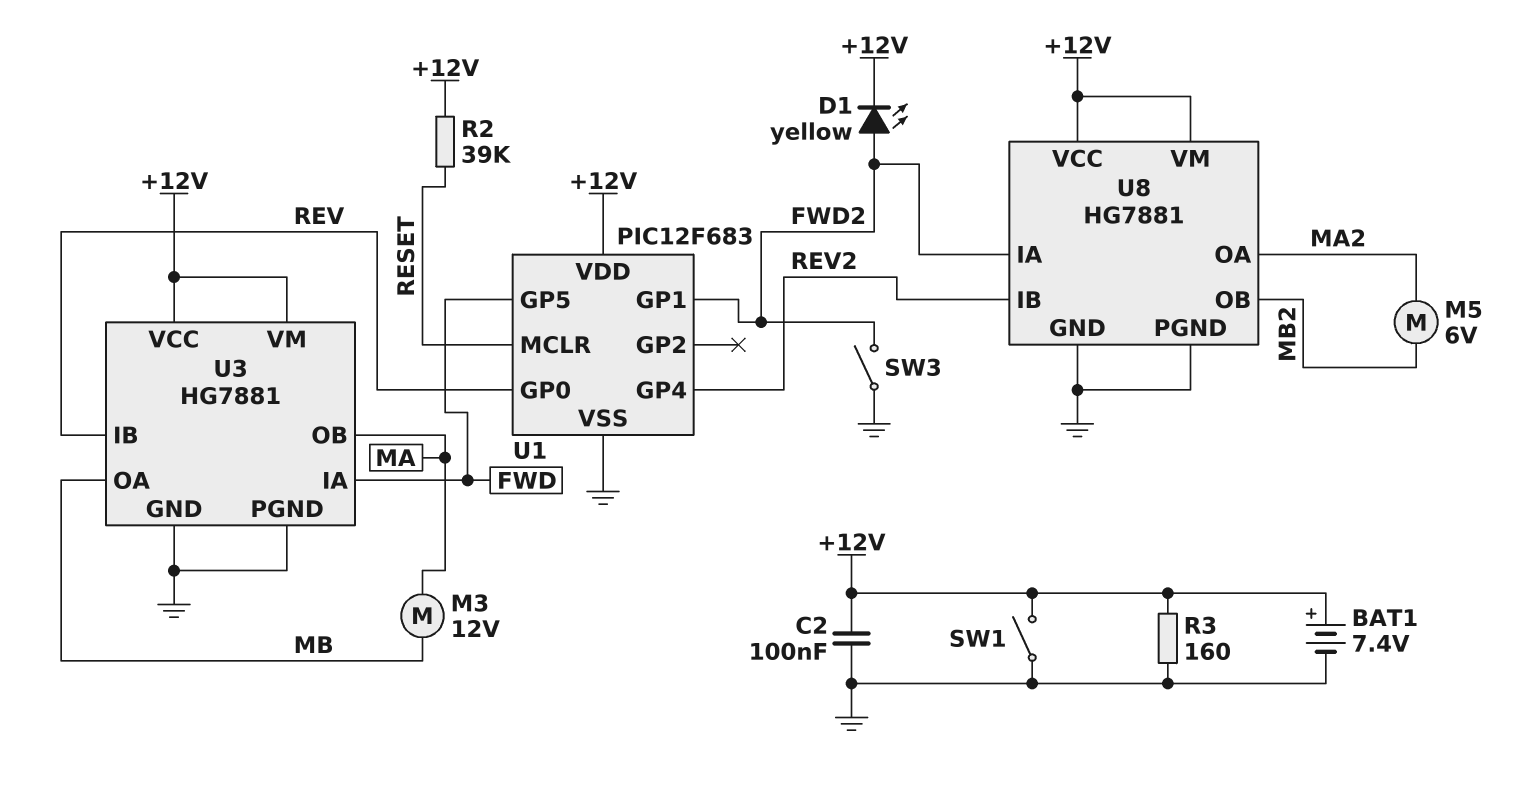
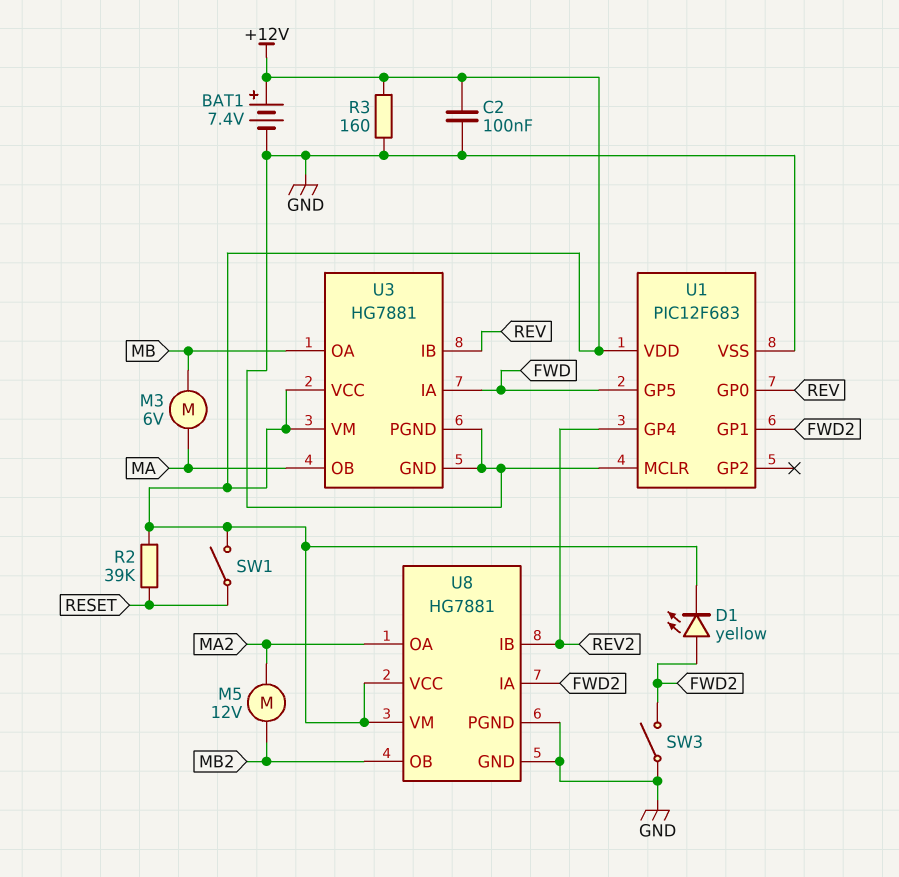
M3: motor 12V (MA, MB) -> motor 6V (MA, MB)
M5: motor 6V (MA2, MB2) -> motor 12V (MA2, MB2)
SW1: switch (+12V, GND) -> switch (+12V, RESET)
U1 pin MCLR: RESET -> GND

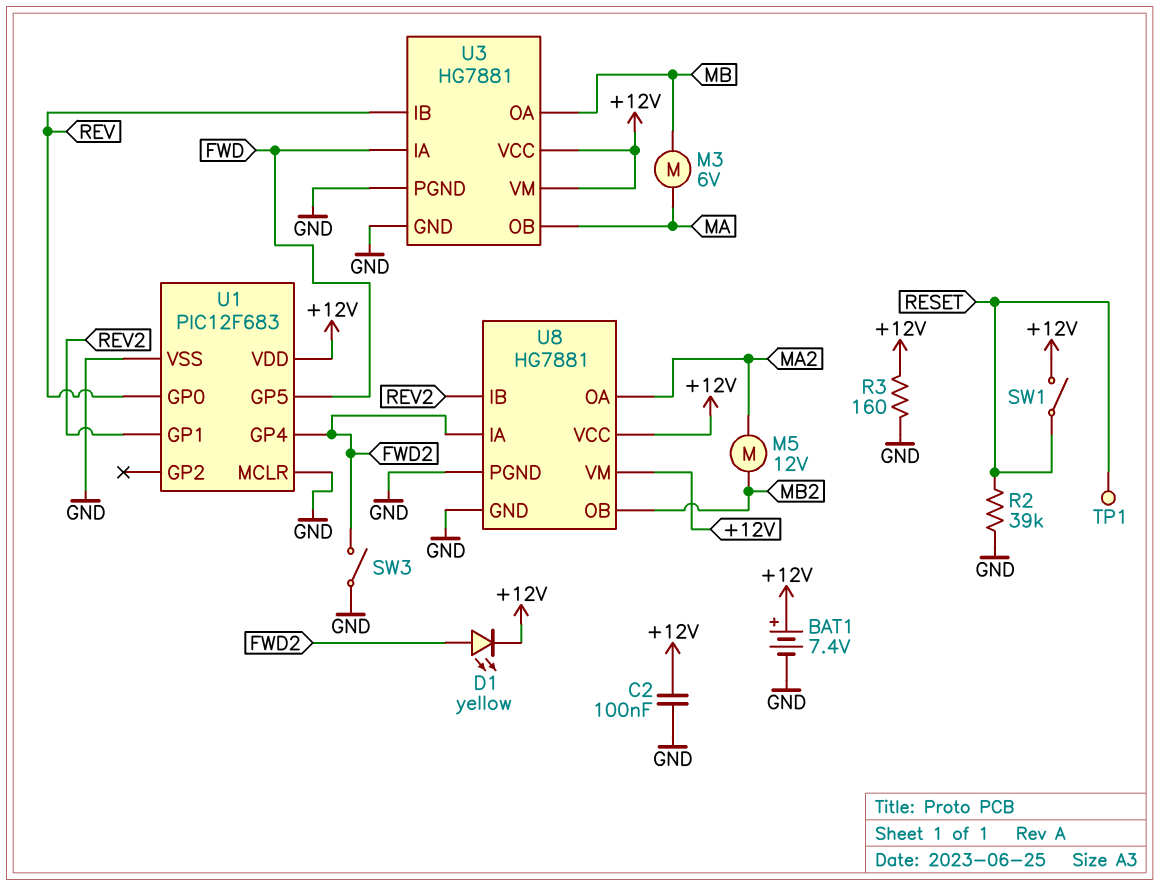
R2: 39k (+12V, RESET) -> 39k (GND, RESET)
TP1: none -> test point (RESET)
U1 pin GP1: FWD2 -> REV2
U1 pin GP4: REV2 -> FWD2

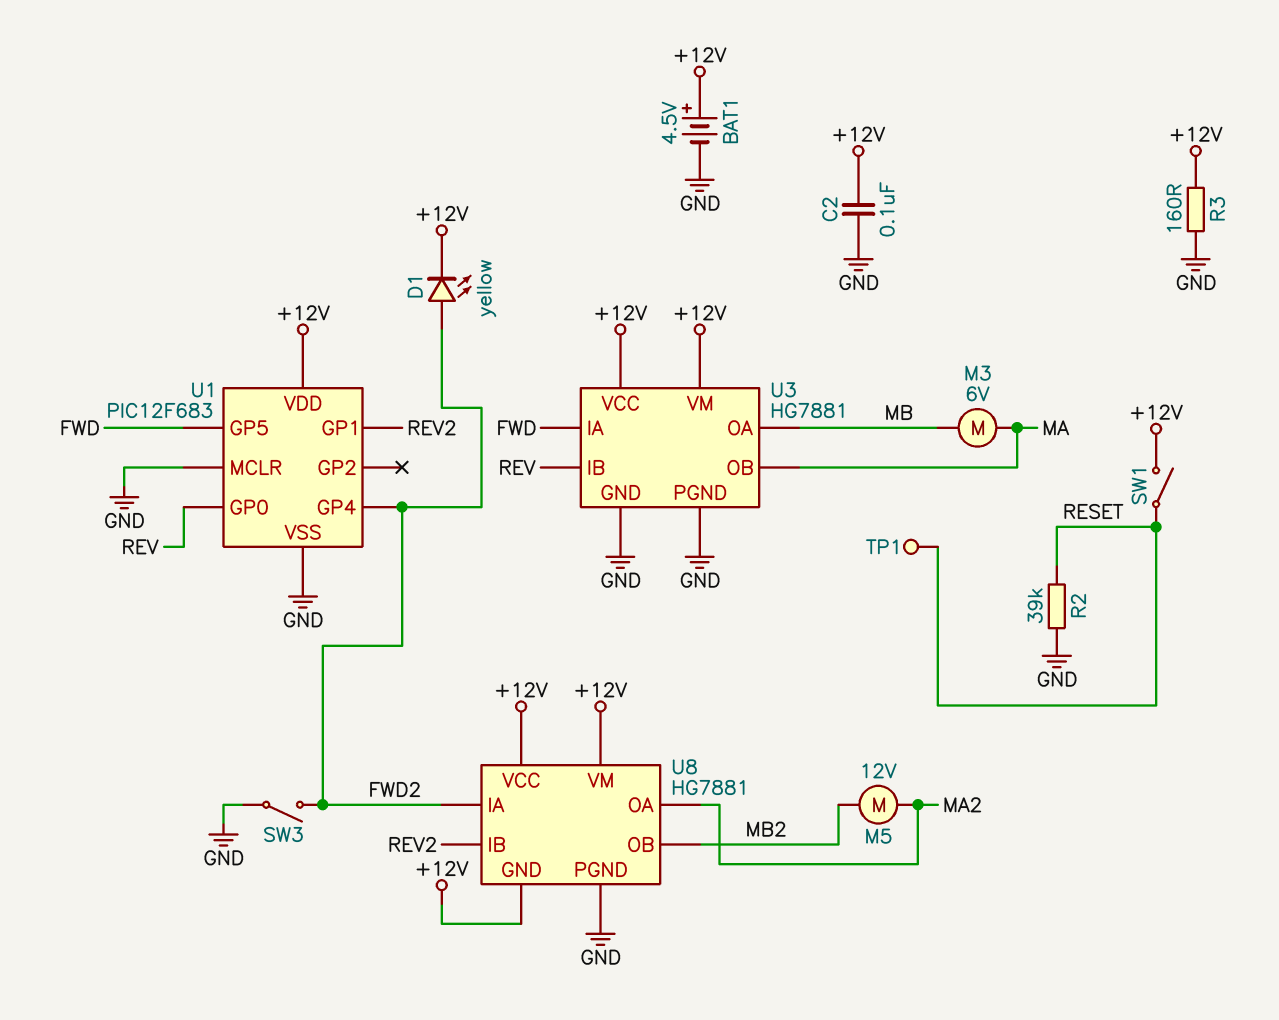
BAT1: 7.4V (plus +12V, minus GND) -> 4.5V (plus +12V, minus GND)
U8 pin GND: GND -> +12V

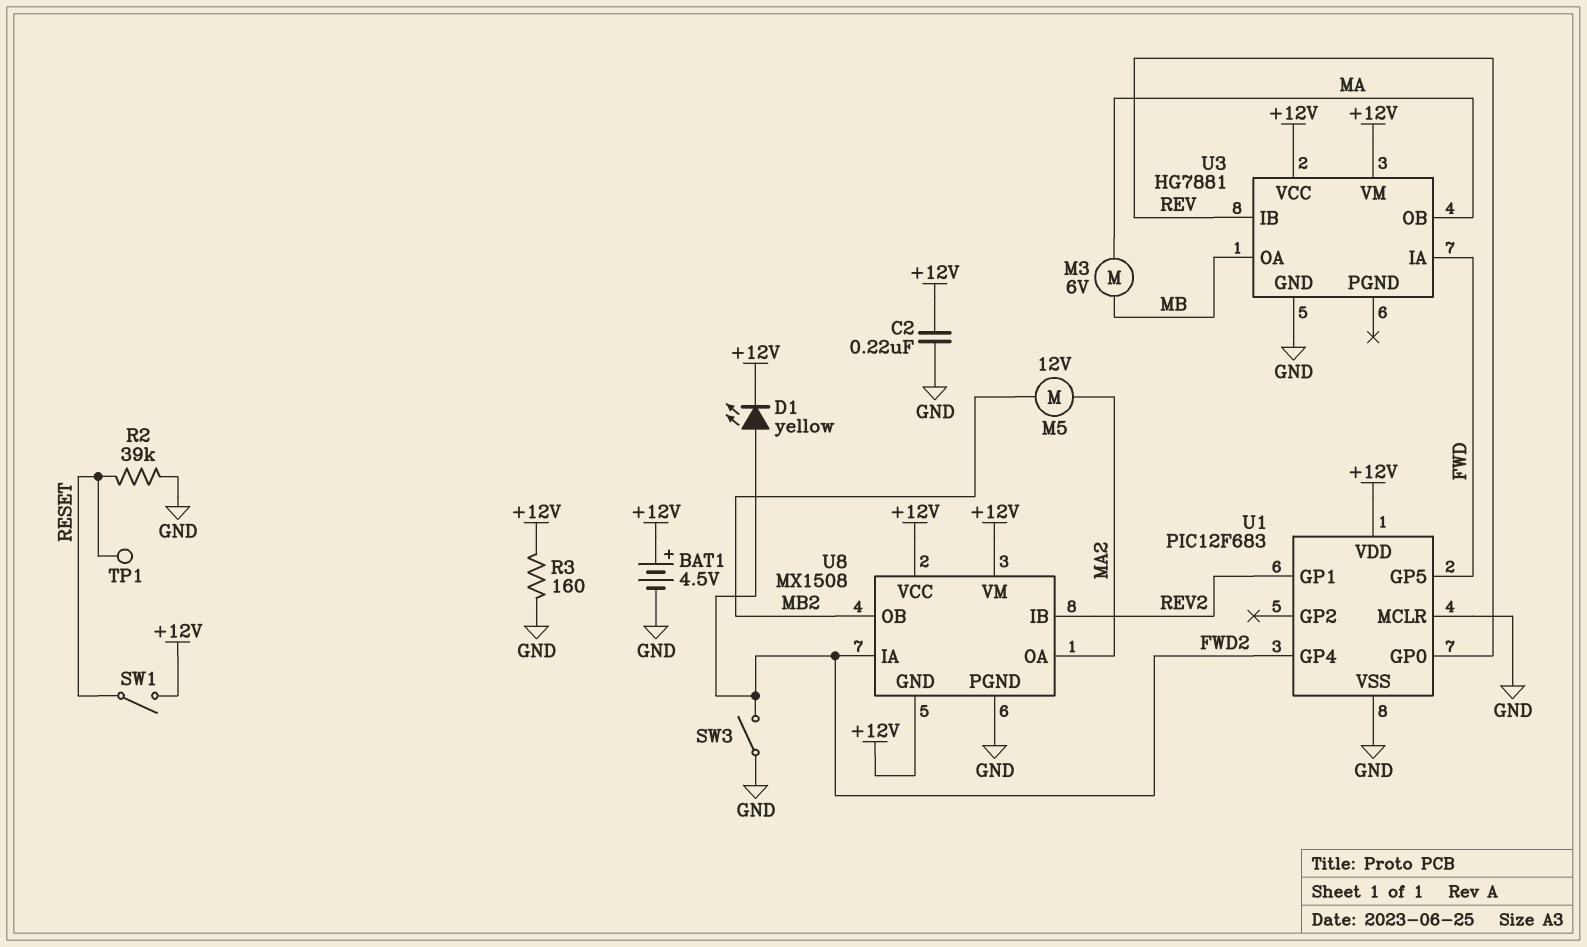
C2: 100nF (+12V, GND) -> 220nF (+12V, GND)
U3 pin PGND: GND -> none
U8: HG7881 -> MX1508

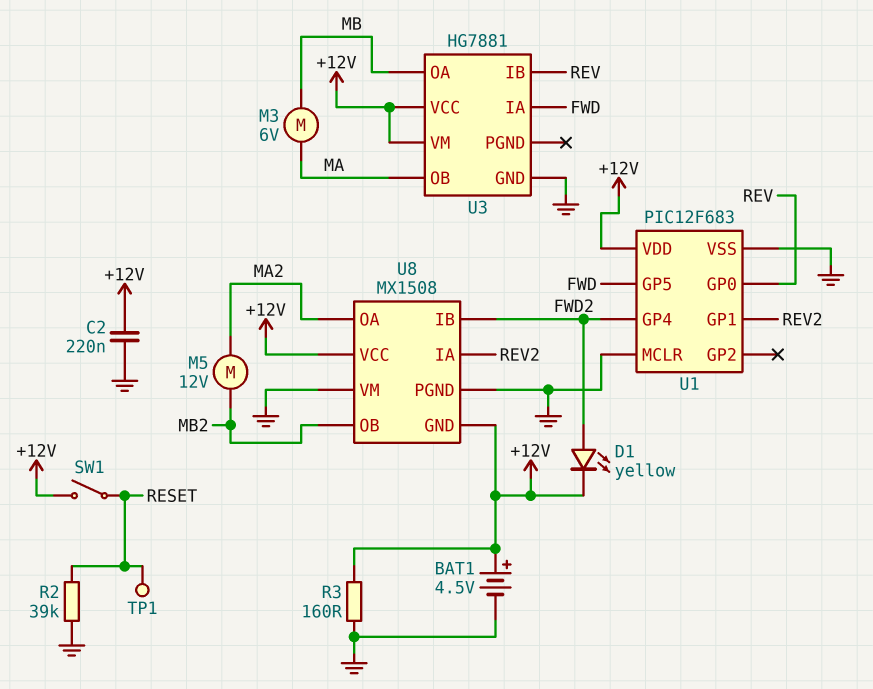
SW3: switch (FWD2, GND) -> none
U8 pin IA: FWD2 -> REV2
U8 pin IB: REV2 -> FWD2
U8 pin VM: +12V -> GND

